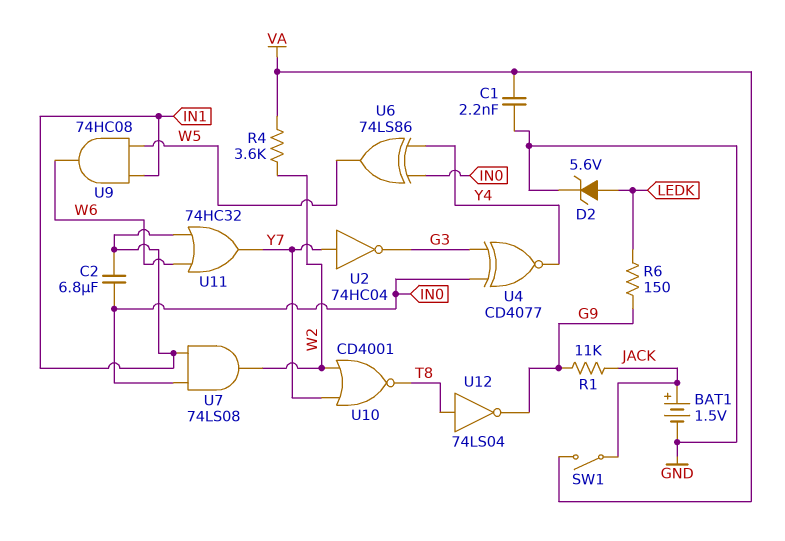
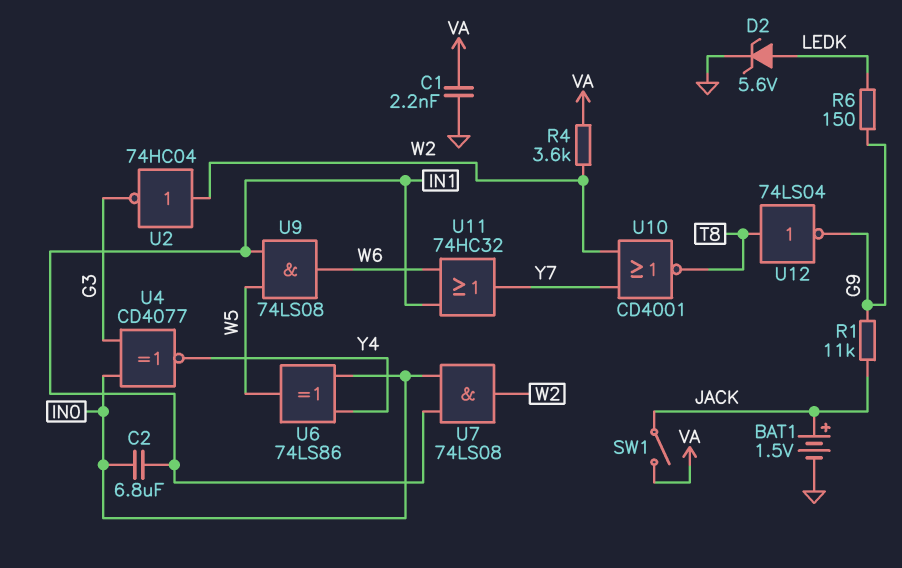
U2: NOT 74HC04 (in Y7, out G3) -> NOT 74HC04 (in W2, out G3)
U9: AND 74HC08 (in IN1, in W5, out W6) -> AND 74LS08 (in IN1, in W5, out W6)

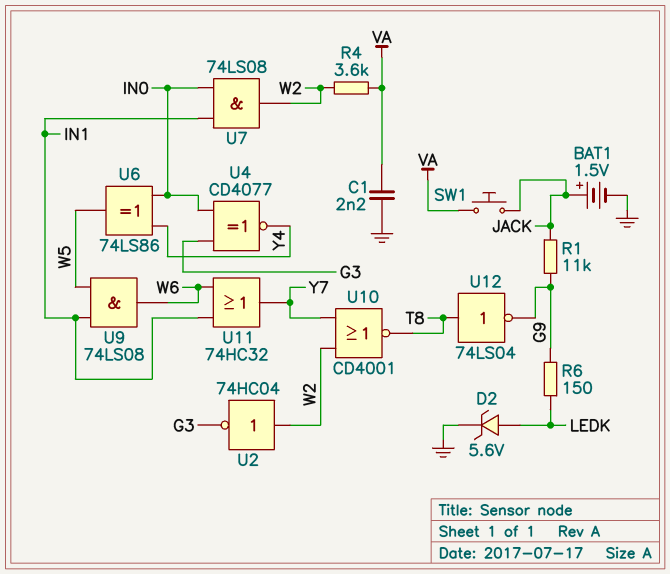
C2: 6.8uF (IN0, IN1) -> none
SW1: switch (JACK, VA) -> button (JACK, VA)

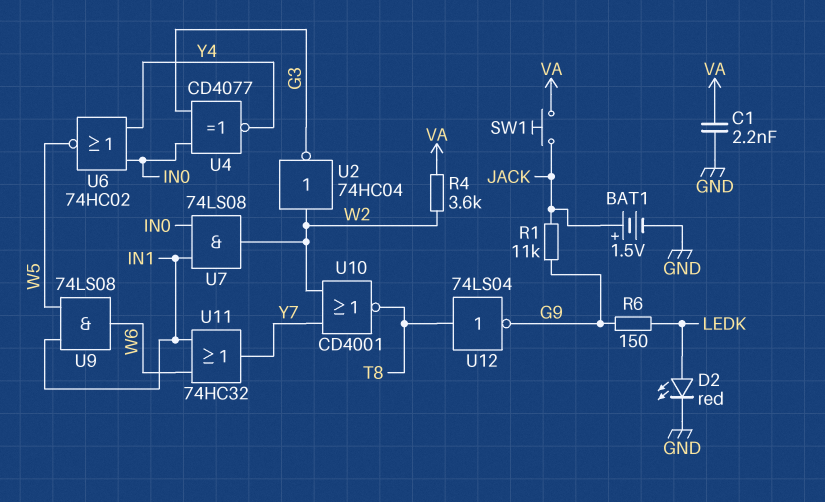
D2: zener 5.6V (A LEDK, K GND) -> LED red (A LEDK, K GND)
U6: XOR 74LS86 (in IN0, in Y4, out W5) -> NOR 74HC02 (in IN0, in Y4, out W5)

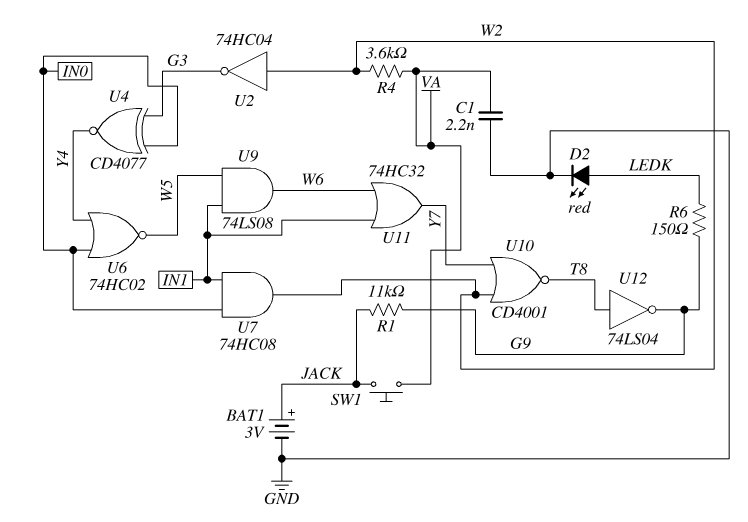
BAT1: 1.5V (plus JACK, minus GND) -> 3V (plus JACK, minus GND)
U7: AND 74LS08 (in IN0, in IN1, out W2) -> AND 74HC08 (in IN0, in IN1, out W2)

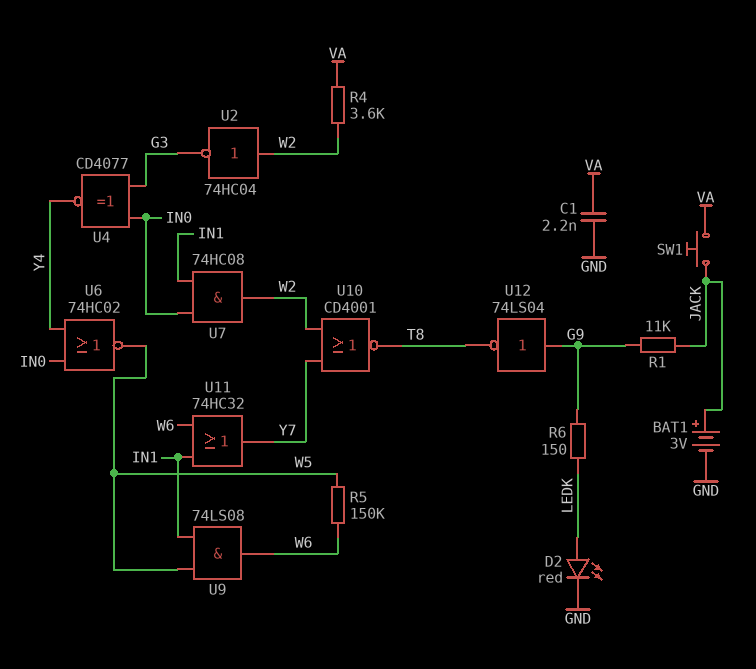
R5: none -> 150k (W5, W6)
U12: NOT 74LS04 (in T8, out G9) -> NOT 74LS04 (in G9, out T8)

